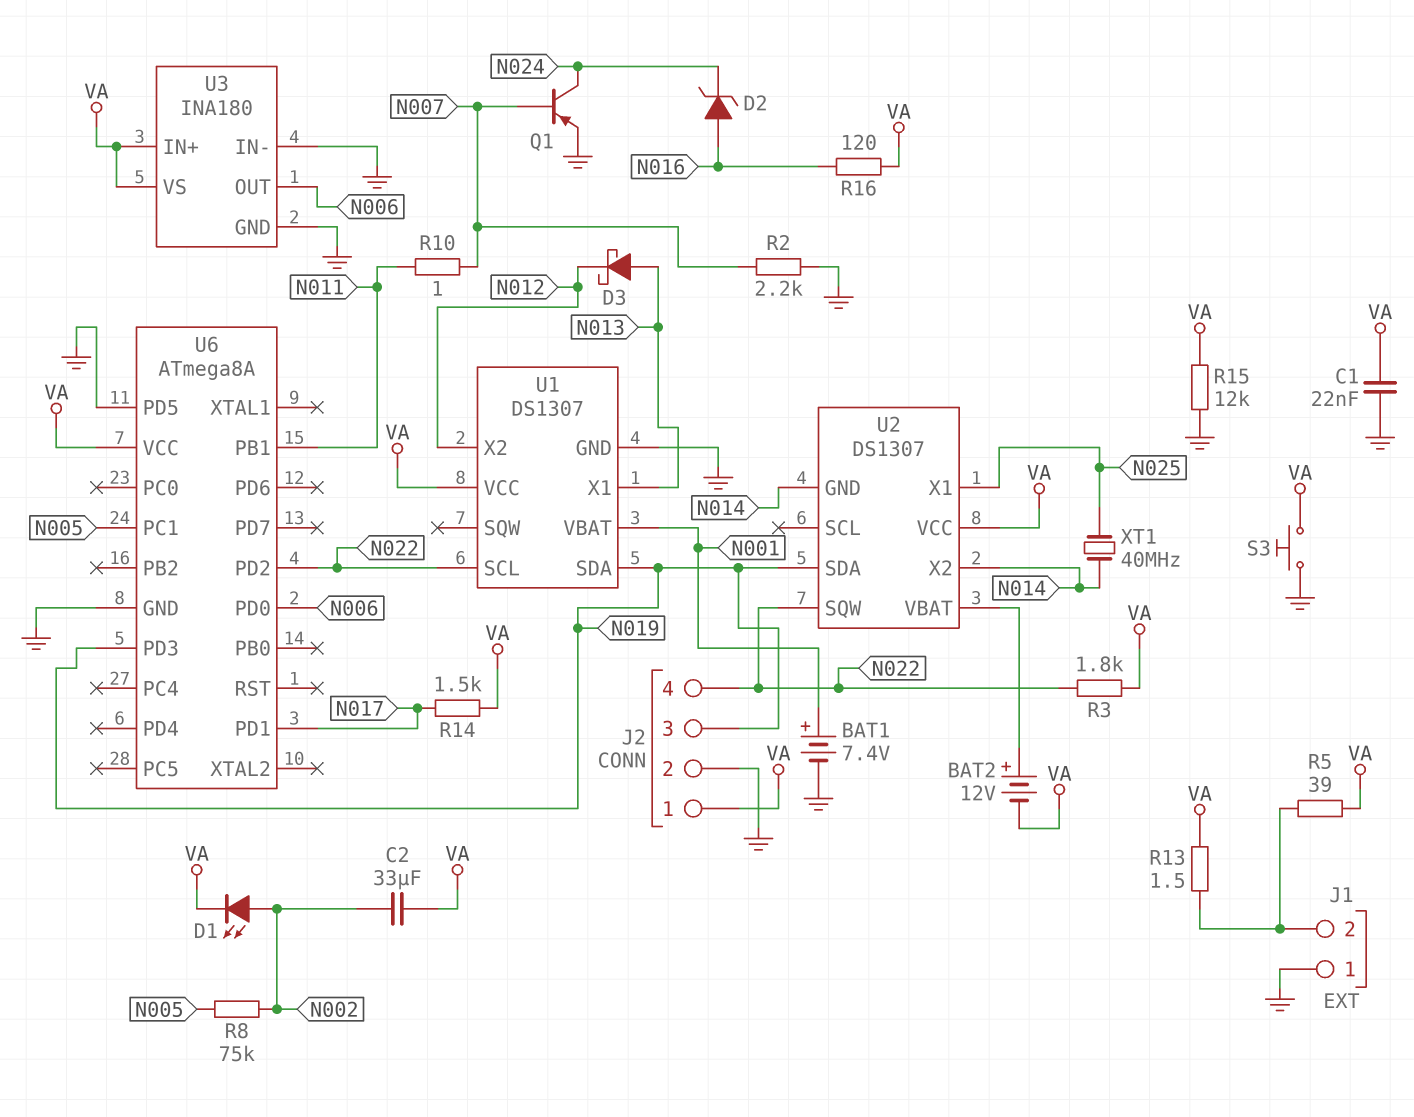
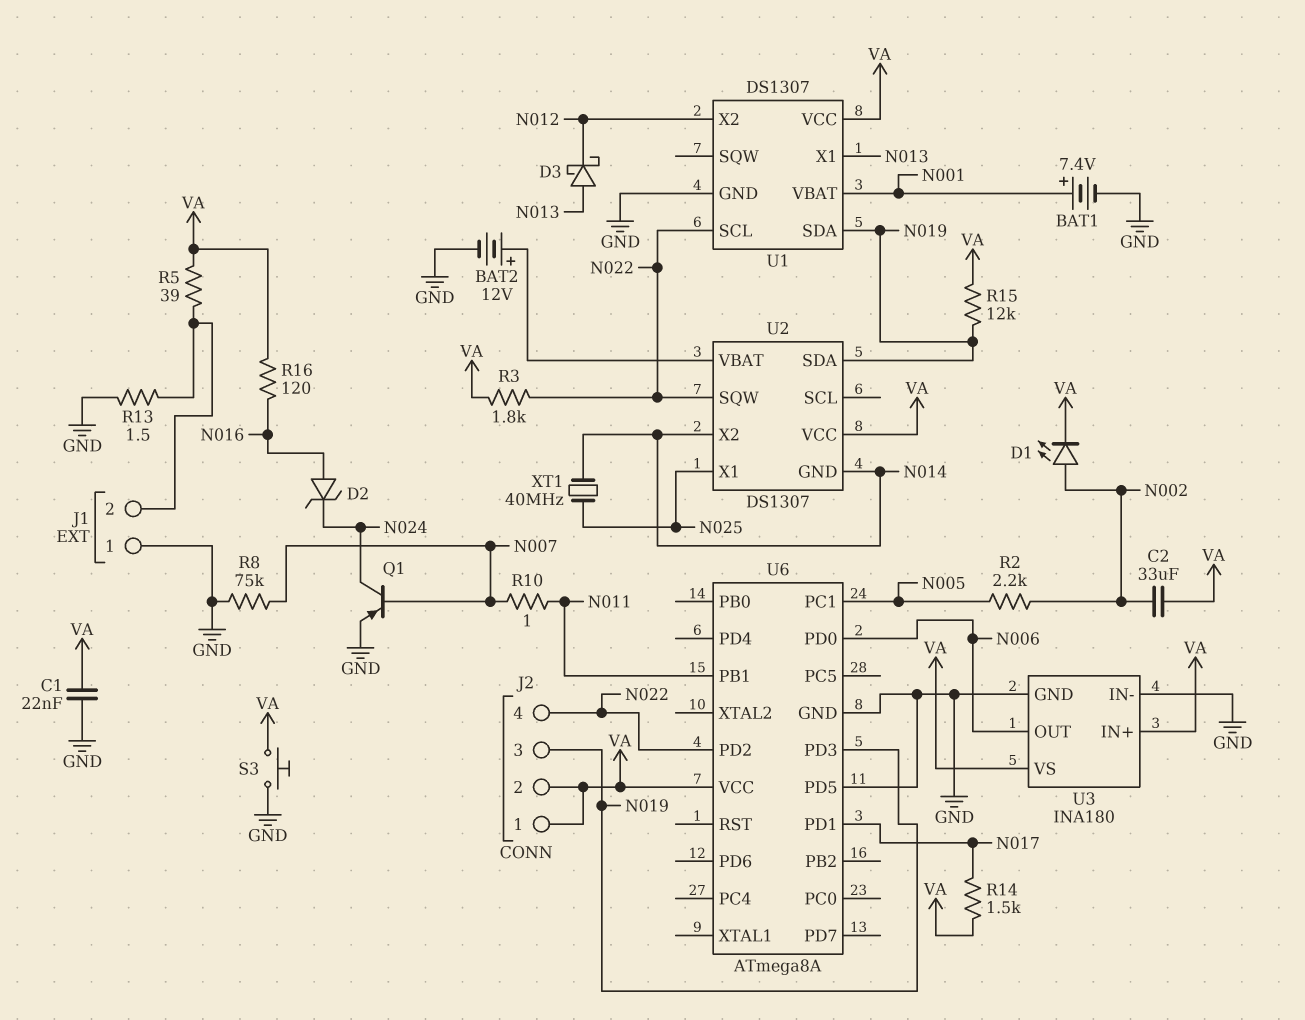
BAT2: 12V (plus U2/VBAT, minus VA) -> 12V (plus U2/VBAT, minus GND)
J2 pin 2: GND -> VA
R2: 2.2k (GND, N007) -> 2.2k (N002, N005)
R8: 75k (N002, N005) -> 75k (GND, N007)
R13: 1.5 (J1/2, VA) -> 1.5 (GND, J1/2)
R15: 12k (GND, VA) -> 12k (N019, VA)

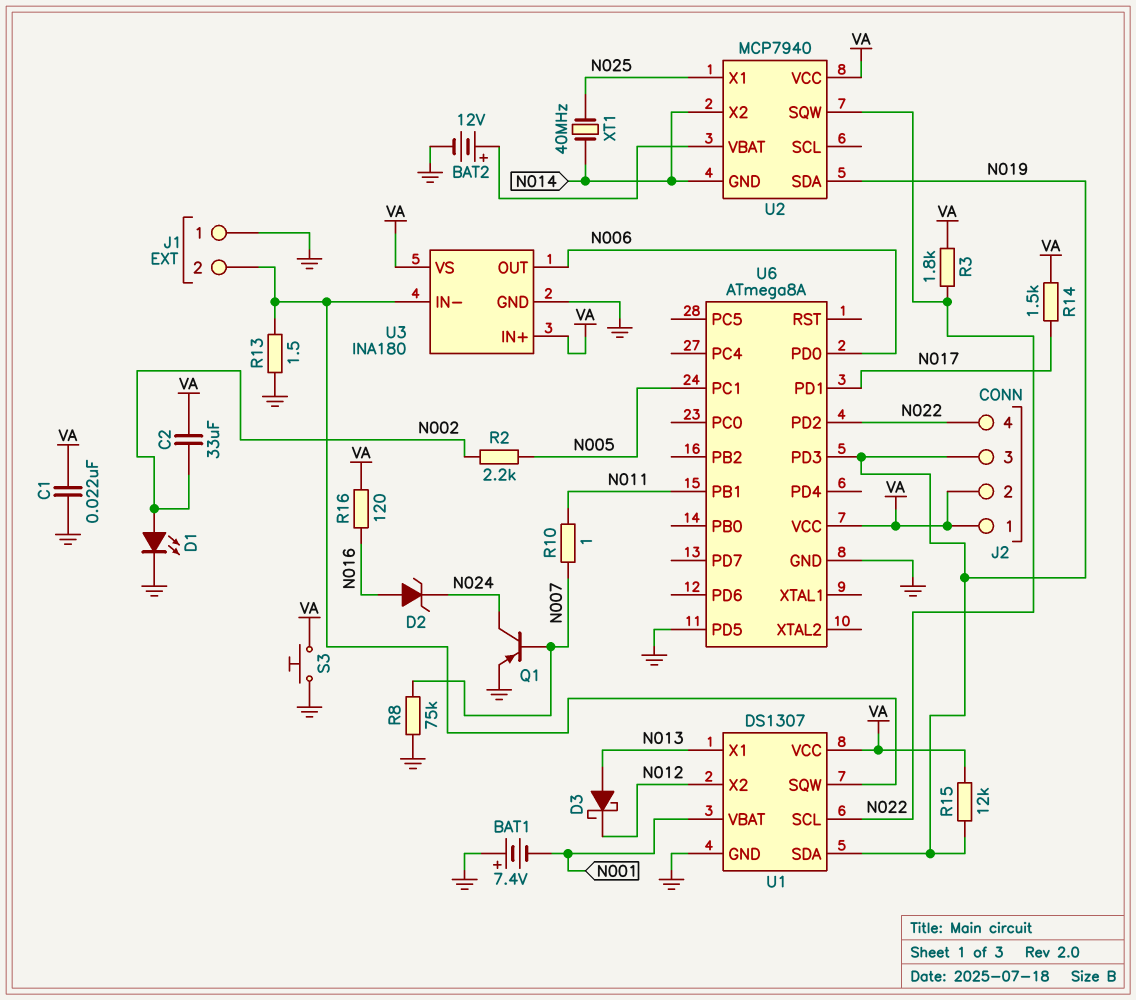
BAT1: 7.4V (plus N001, minus GND) -> 7.4V (plus GND, minus N001)
D1: LED (A N002, K VA) -> LED (A N002, K GND)
R5: 39 (J1/2, VA) -> none
U1 pin SQW: none -> J1/2
U2: DS1307 -> MCP7940
U3 pin IN-: GND -> J1/2

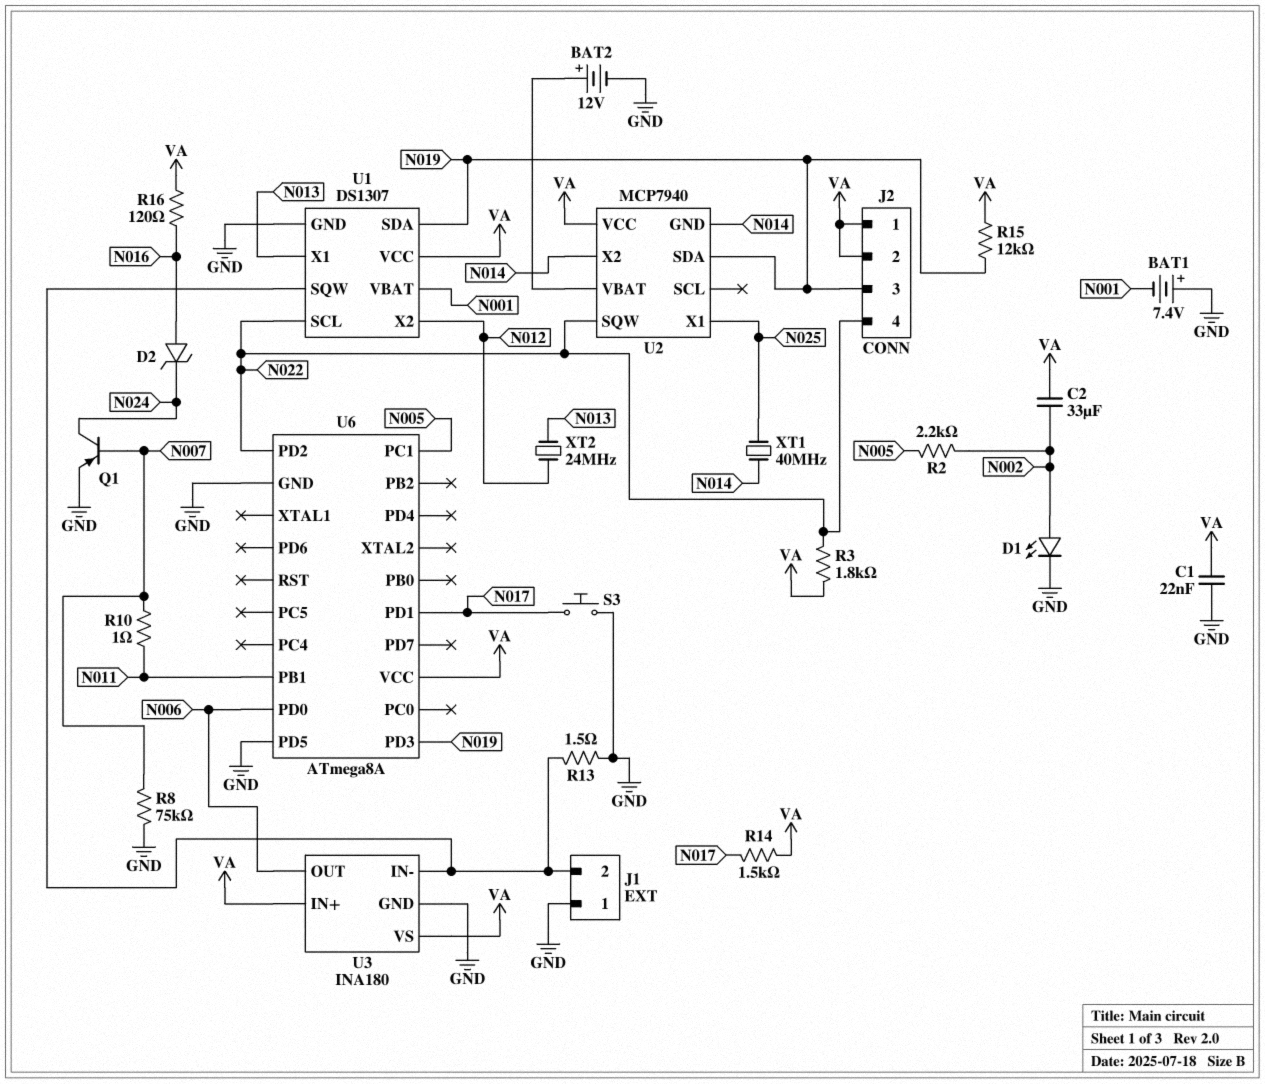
D3: schottky (A N013, K N012) -> none
S3: button (GND, VA) -> button (GND, N017)
XT2: none -> 24MHz (N012, N013)

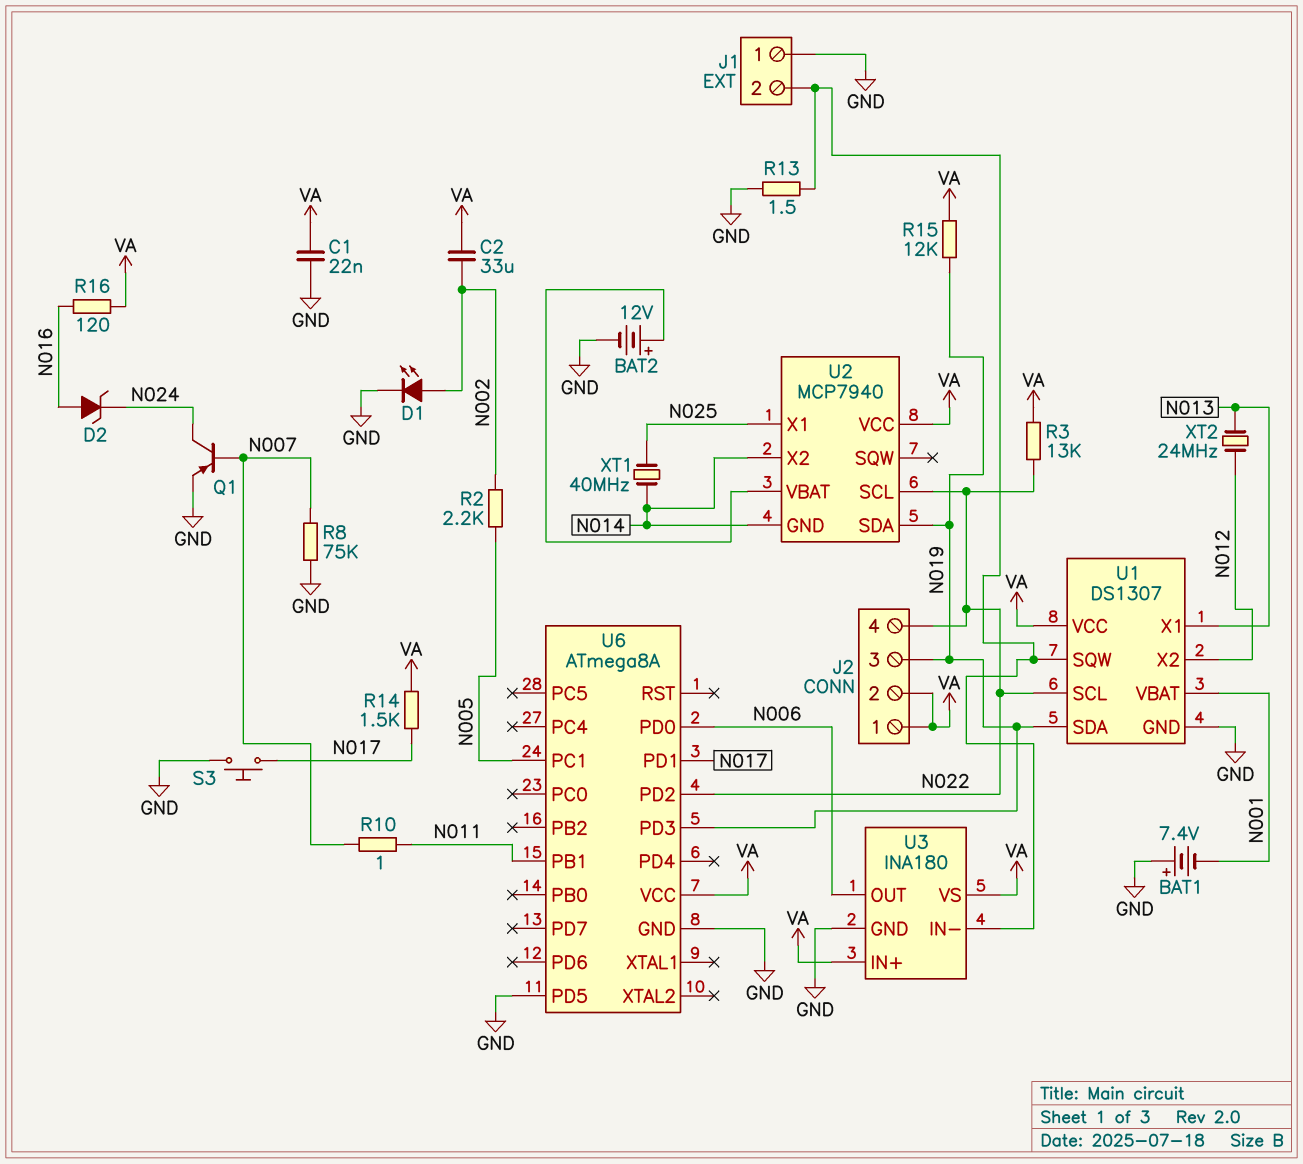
R3: 1.8k (N022, VA) -> 13k (N022, VA)
U2 pin SCL: none -> N022
U2 pin SQW: N022 -> none

